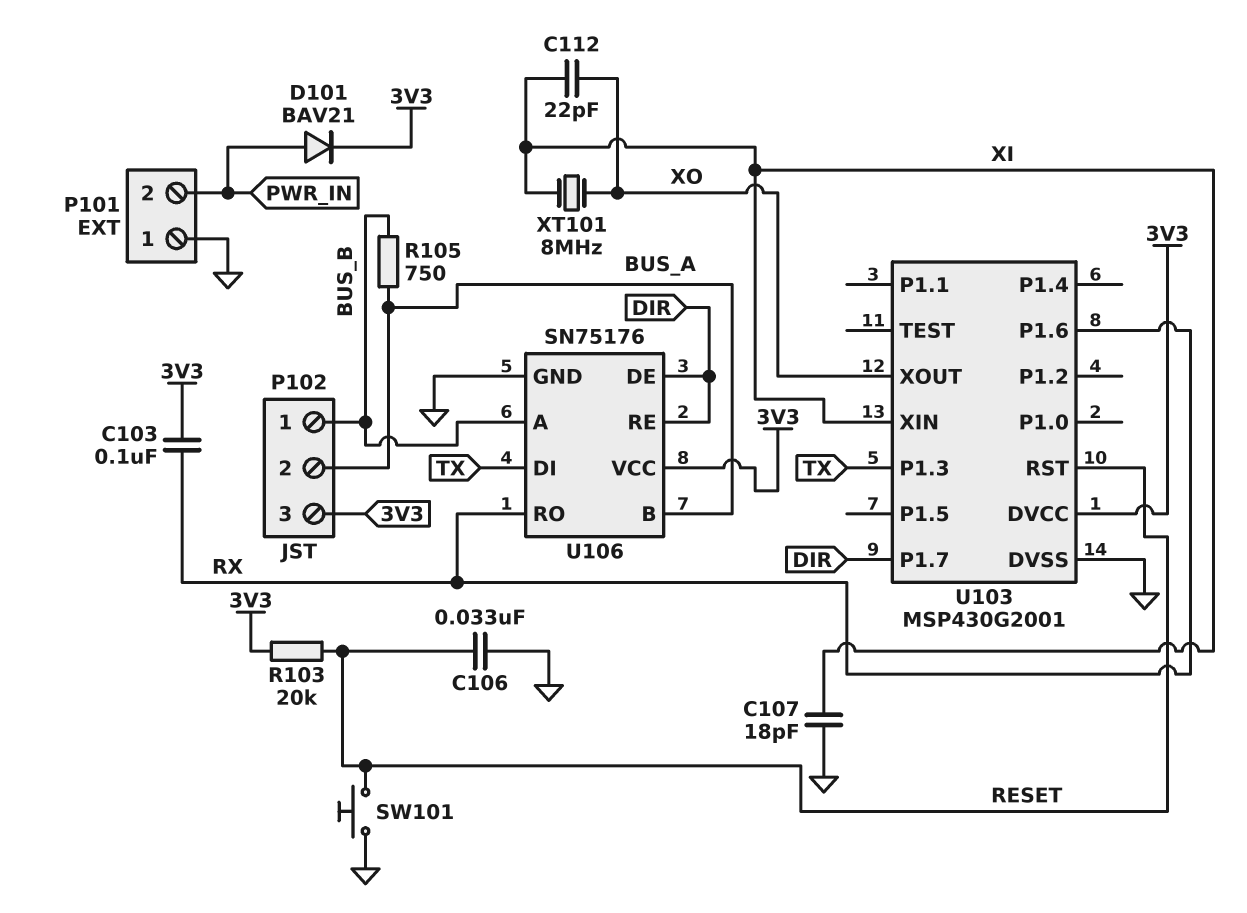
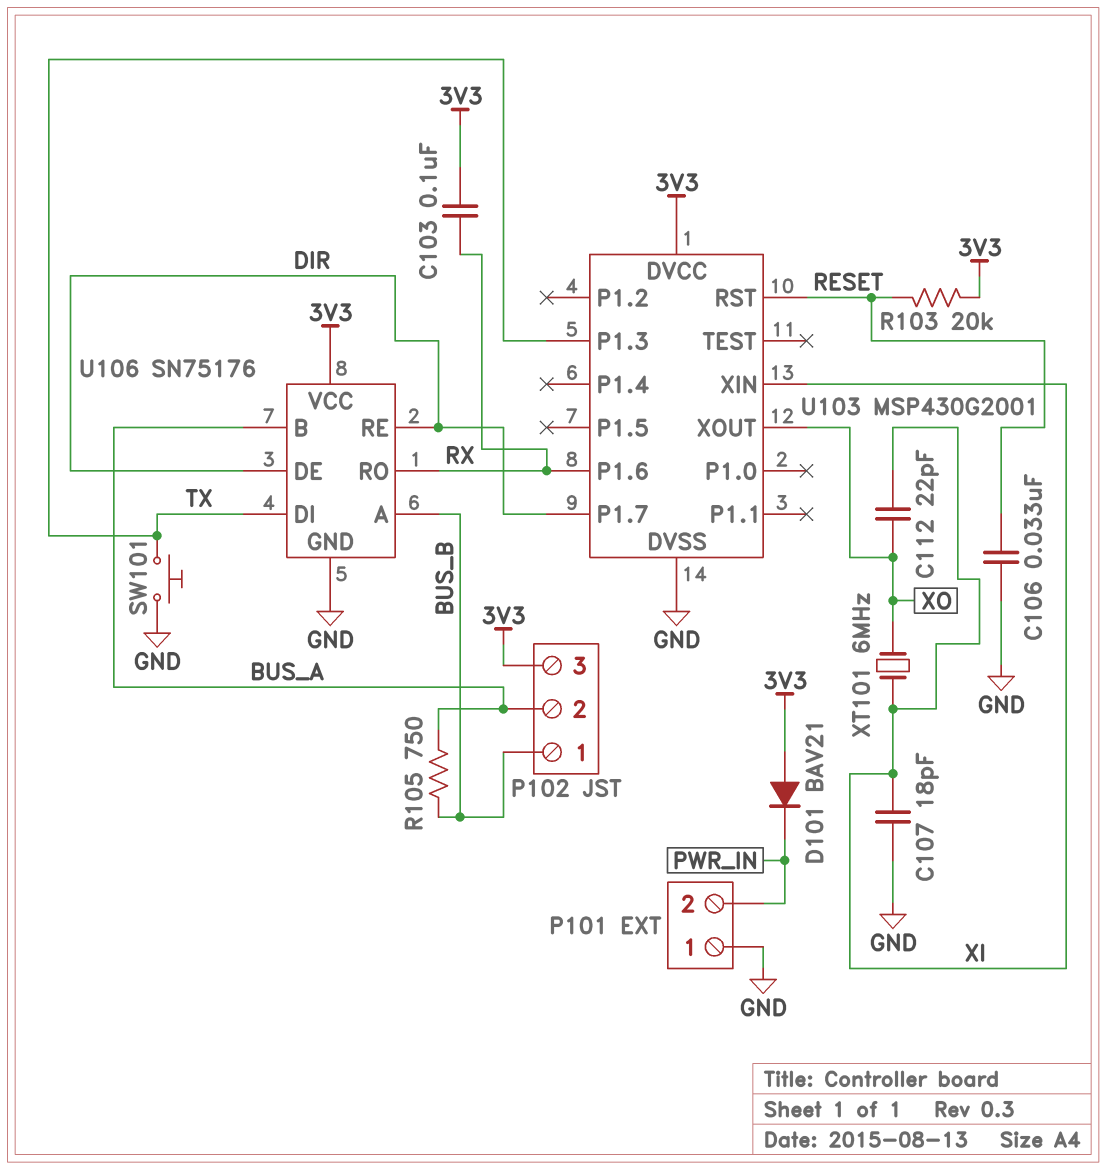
D101: diode BAV21 (A PWR_IN, K 3V3) -> diode BAV21 (A 3V3, K PWR_IN)
SW101: button (GND, RESET) -> button (GND, TX)
XT101: 8MHz (XI, XO) -> 6MHz (XI, XO)

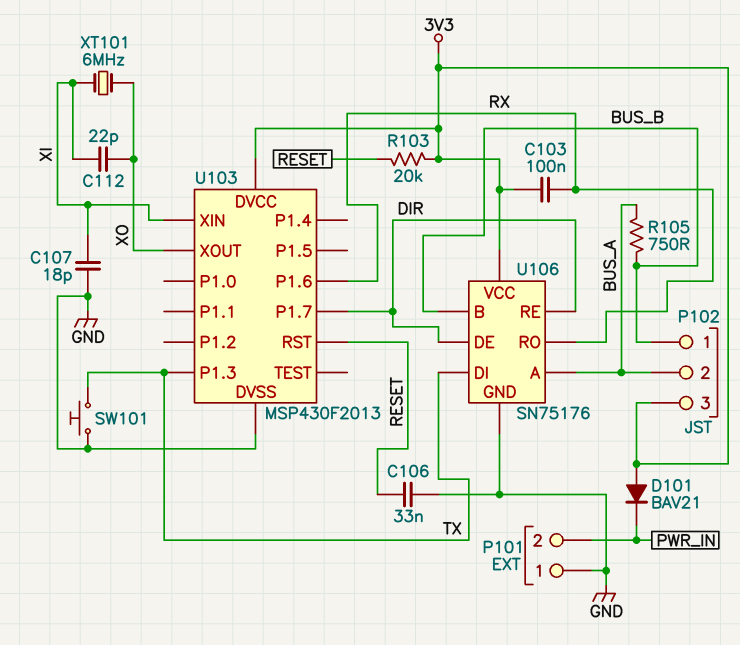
U103: MSP430G2001 -> MSP430F2013
U106 pin A: BUS_B -> BUS_A
U106 pin B: BUS_A -> BUS_B

